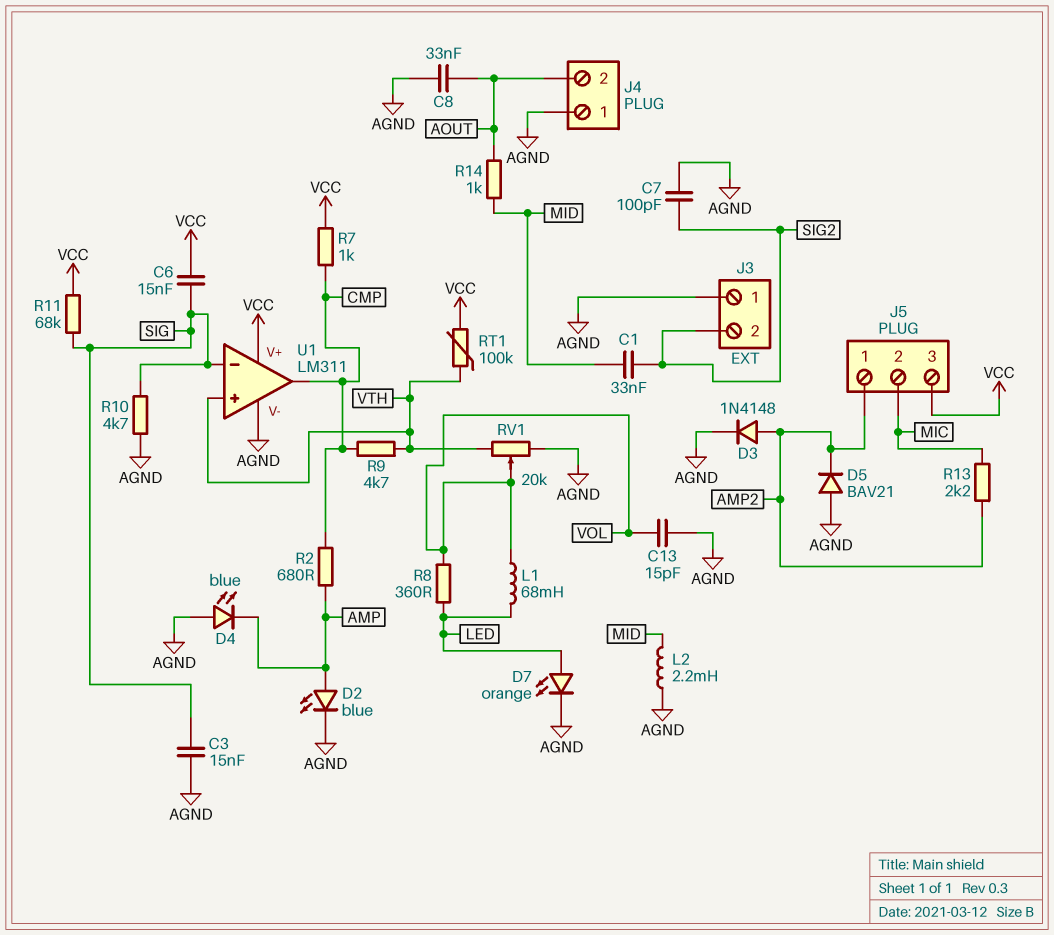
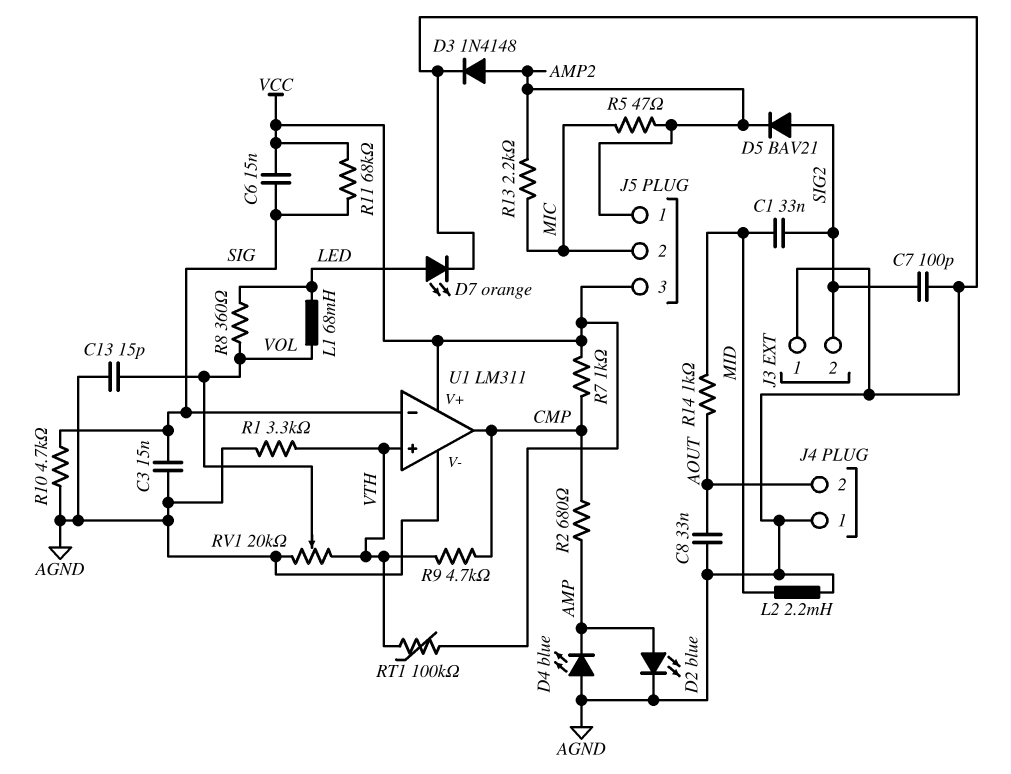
D5: diode BAV21 (A AGND, K AMP2) -> diode BAV21 (A SIG2, K AMP2)
R1: none -> 3.3k (AGND, VTH)
R5: none -> 47 (AMP2, MIC)

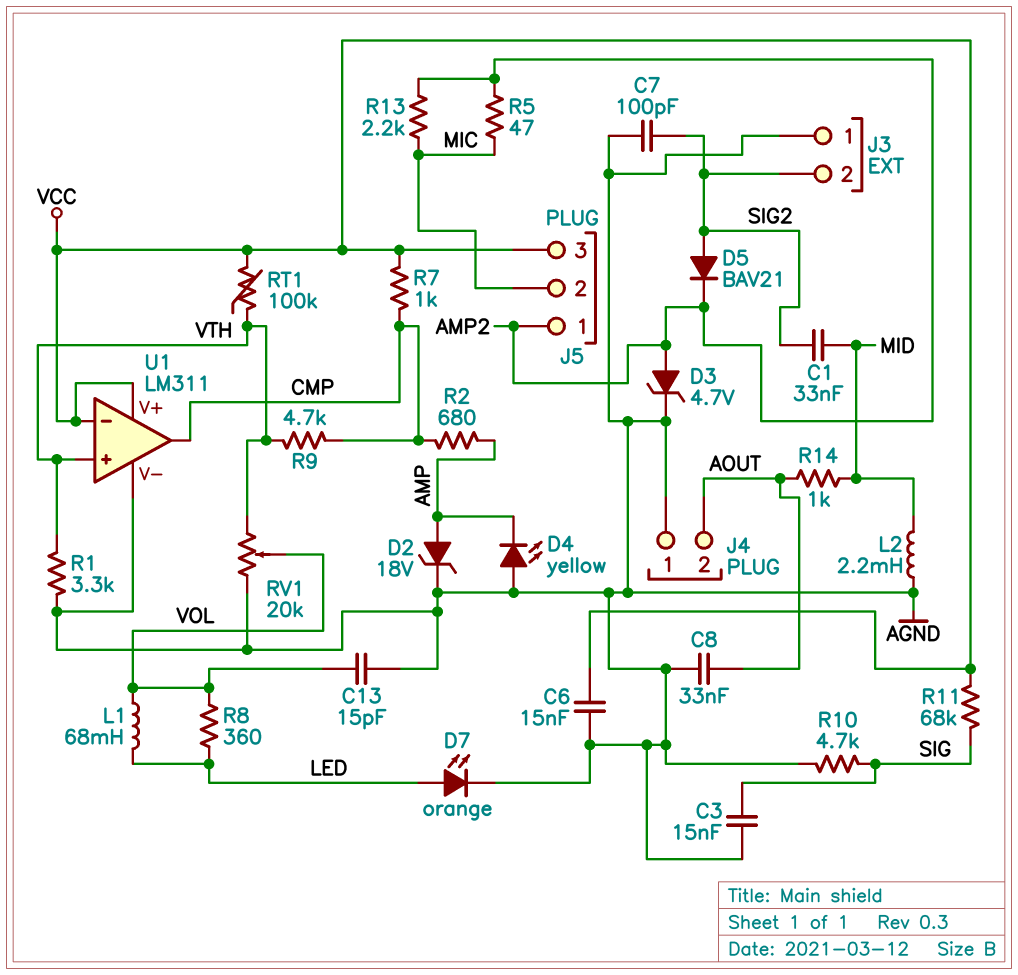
C6: 15nF (SIG, VCC) -> 15nF (AGND, VCC)
D2: LED blue (A AMP, K AGND) -> zener 18V (A AMP, K AGND)
D3: diode 1N4148 (A AMP2, K AGND) -> zener 4.7V (A AMP2, K AGND)
D4: LED blue (A AGND, K AMP) -> LED yellow (A AGND, K AMP)
U1 pin in-: SIG -> VCC

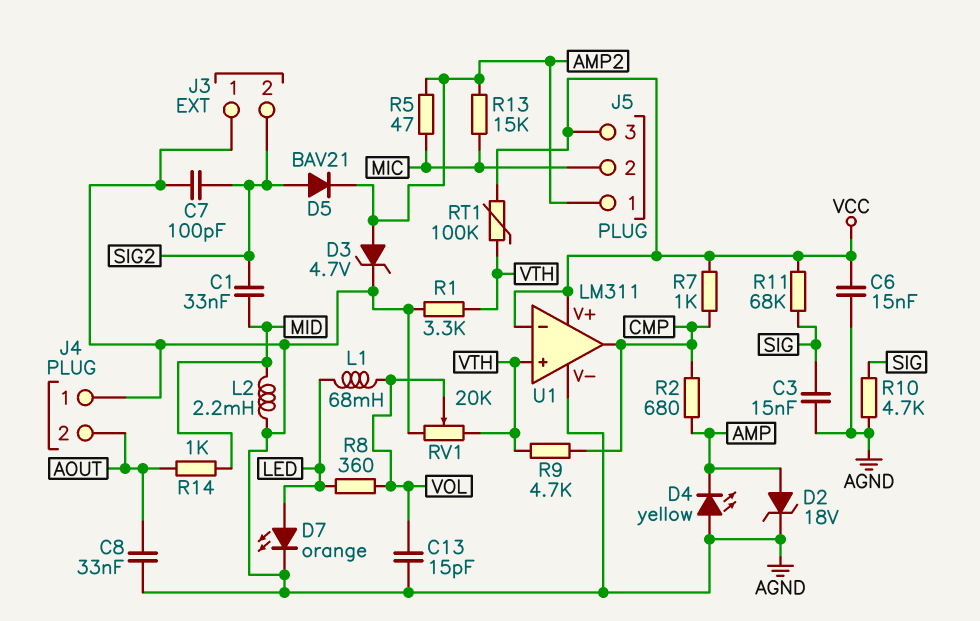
R13: 2.2k (AMP2, MIC) -> 15k (AMP2, MIC)

